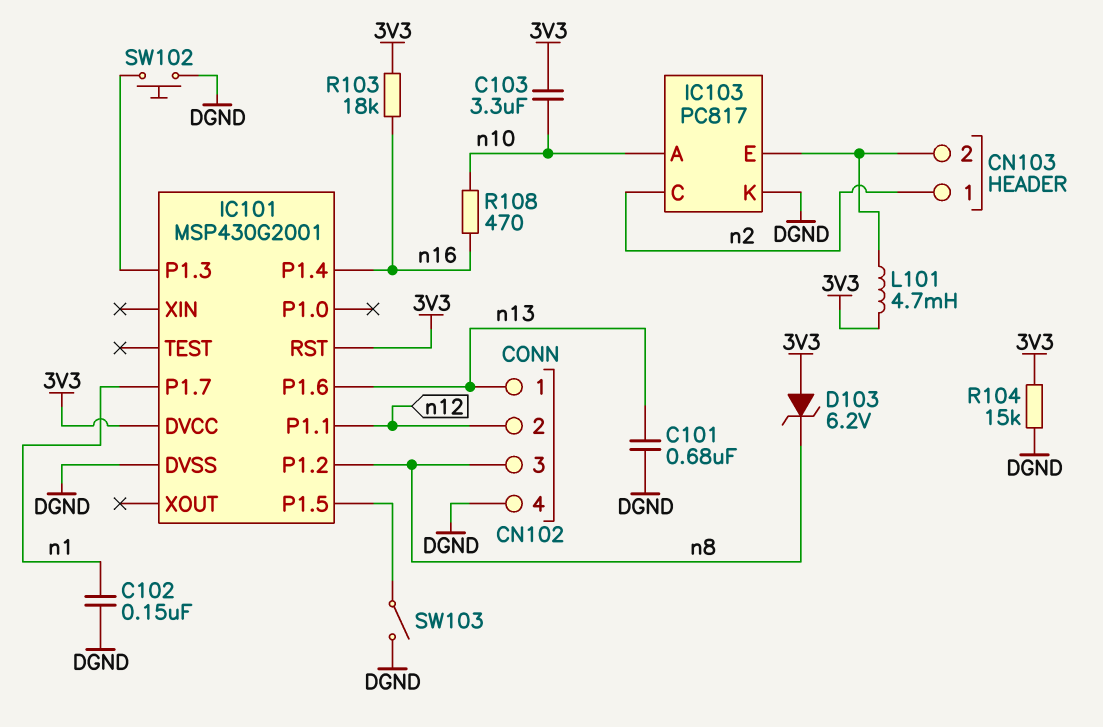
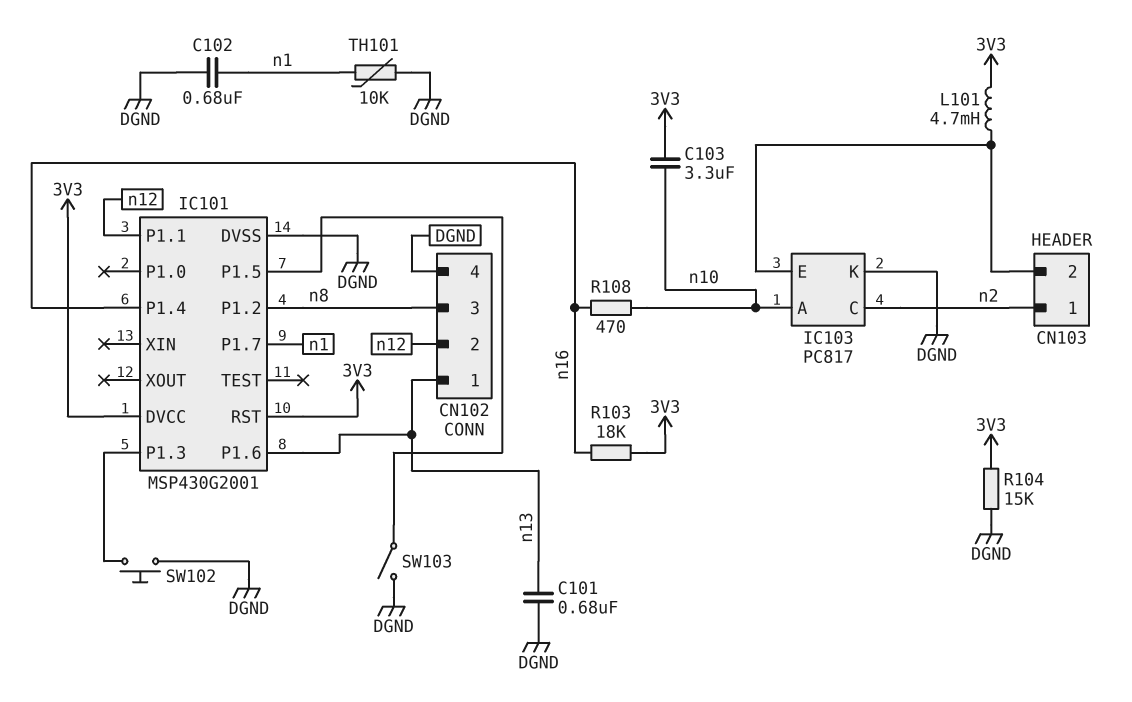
C102: 150nF (DGND, n1) -> 680nF (DGND, n1)
D103: zener 6.2V (A 3V3, K n8) -> none
TH101: none -> 10k (DGND, n1)

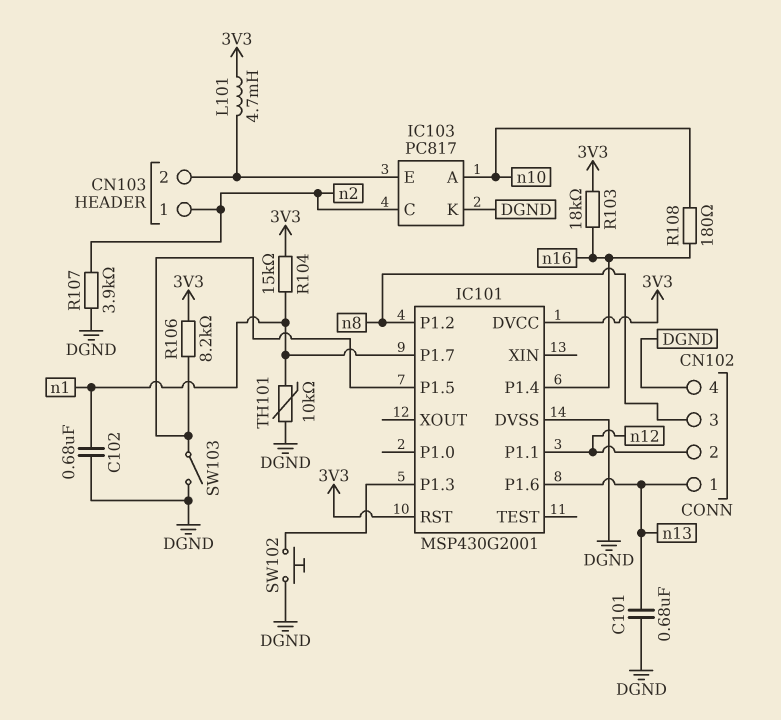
C103: 3.3uF (3V3, n10) -> none
R104: 15k (3V3, DGND) -> 15k (3V3, n1)
R106: none -> 8.2k (3V3, IC101/P1.5)
R107: none -> 3.9k (DGND, n2)
R108: 470 (n10, n16) -> 180 (n10, n16)

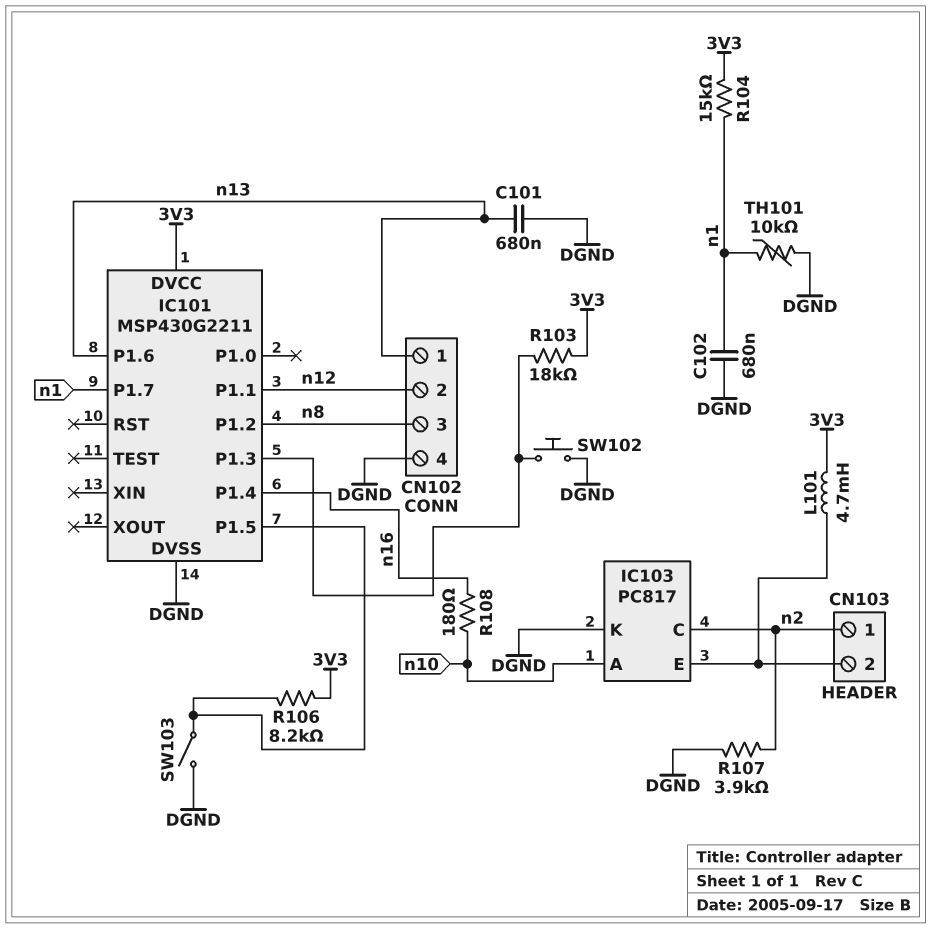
IC101: MSP430G2001 -> MSP430G2211
IC101 pin RST: 3V3 -> none
R103: 18k (3V3, n16) -> 18k (3V3, IC101/P1.3)

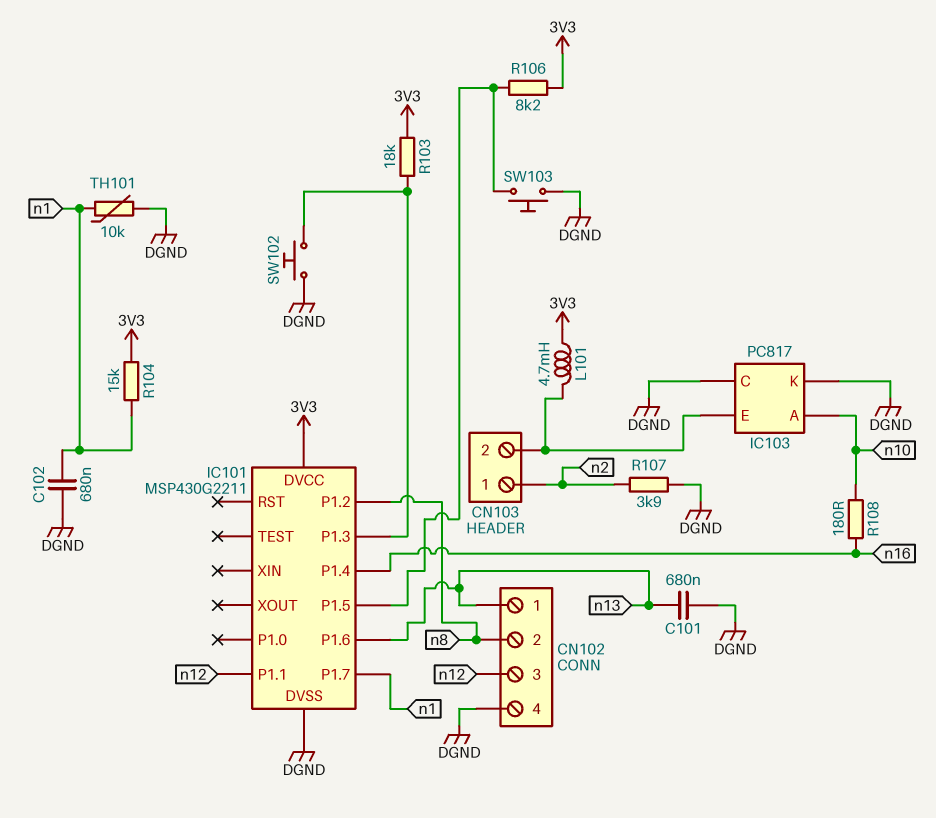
CN102 pin 2: n12 -> n8
CN102 pin 3: n8 -> n12
IC103 pin C: n2 -> DGND
SW103: switch (DGND, IC101/P1.5) -> button (DGND, IC101/P1.5)

